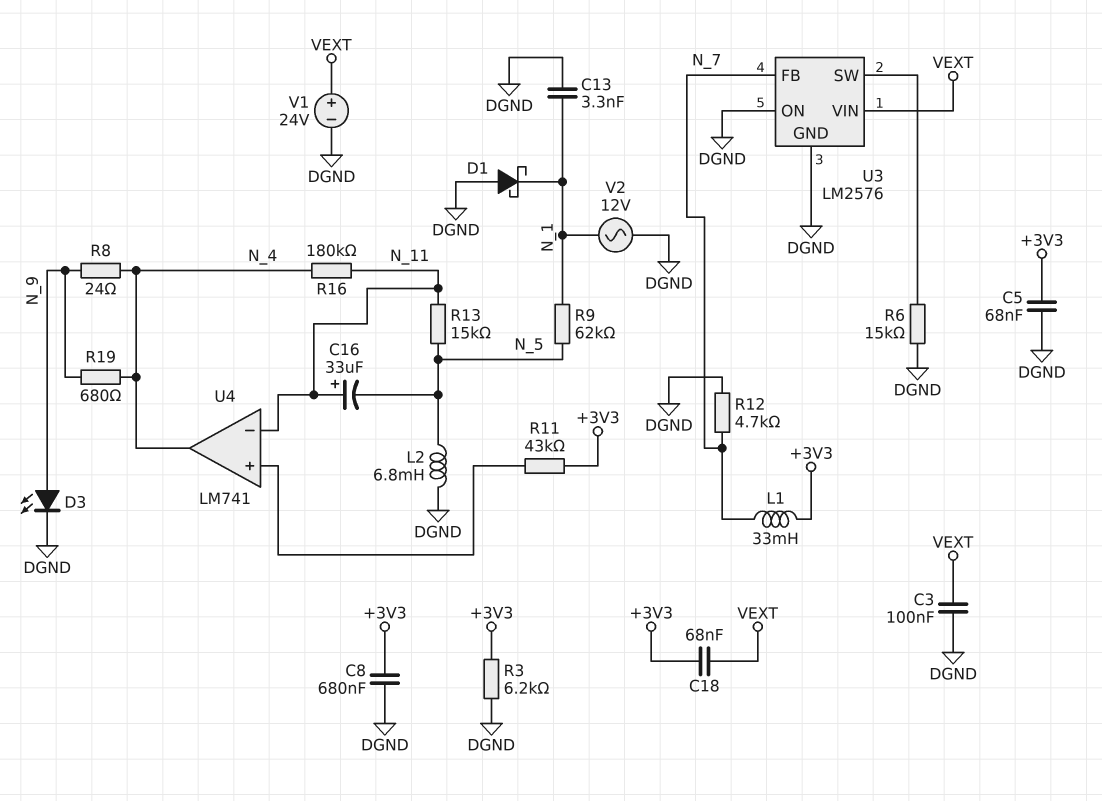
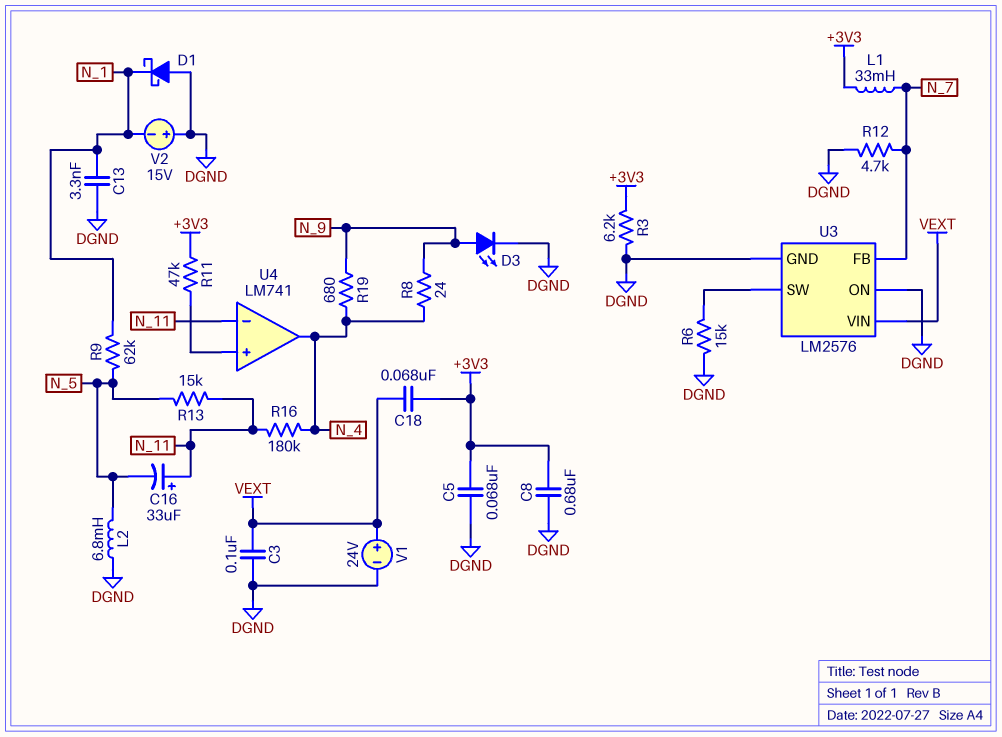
R11: 43k (+3V3, U4/in+) -> 47k (+3V3, U4/in+)
V2: AC 12V (DGND, N_1) -> 15V (plus DGND, minus N_1)

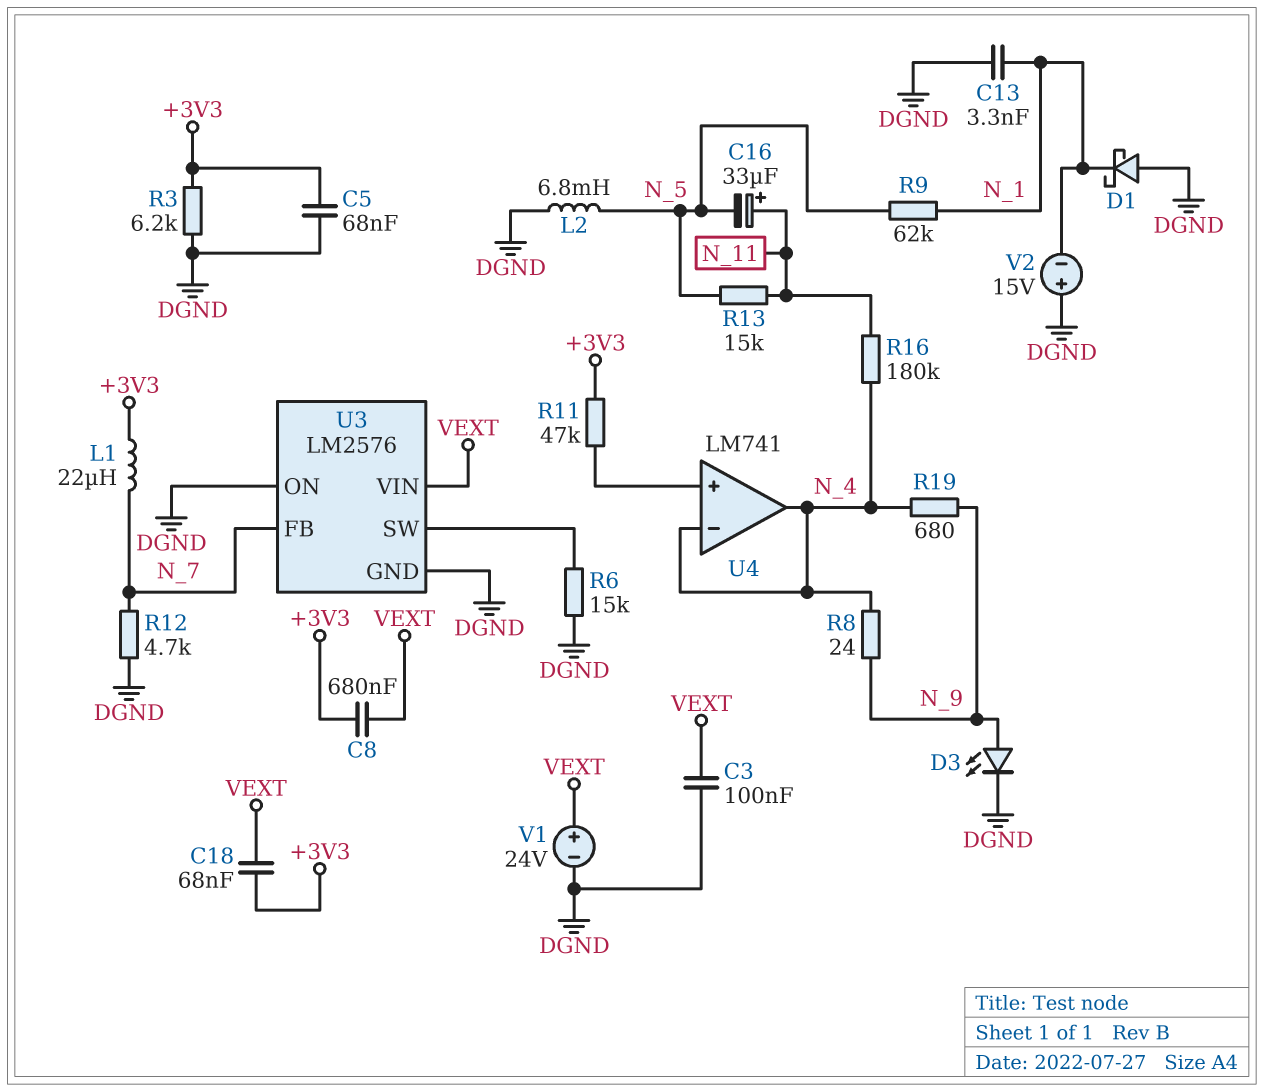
C8: 680nF (+3V3, DGND) -> 680nF (+3V3, VEXT)
L1: 33mH (+3V3, N_7) -> 22uH (+3V3, N_7)
U4 pin in-: N_11 -> N_4

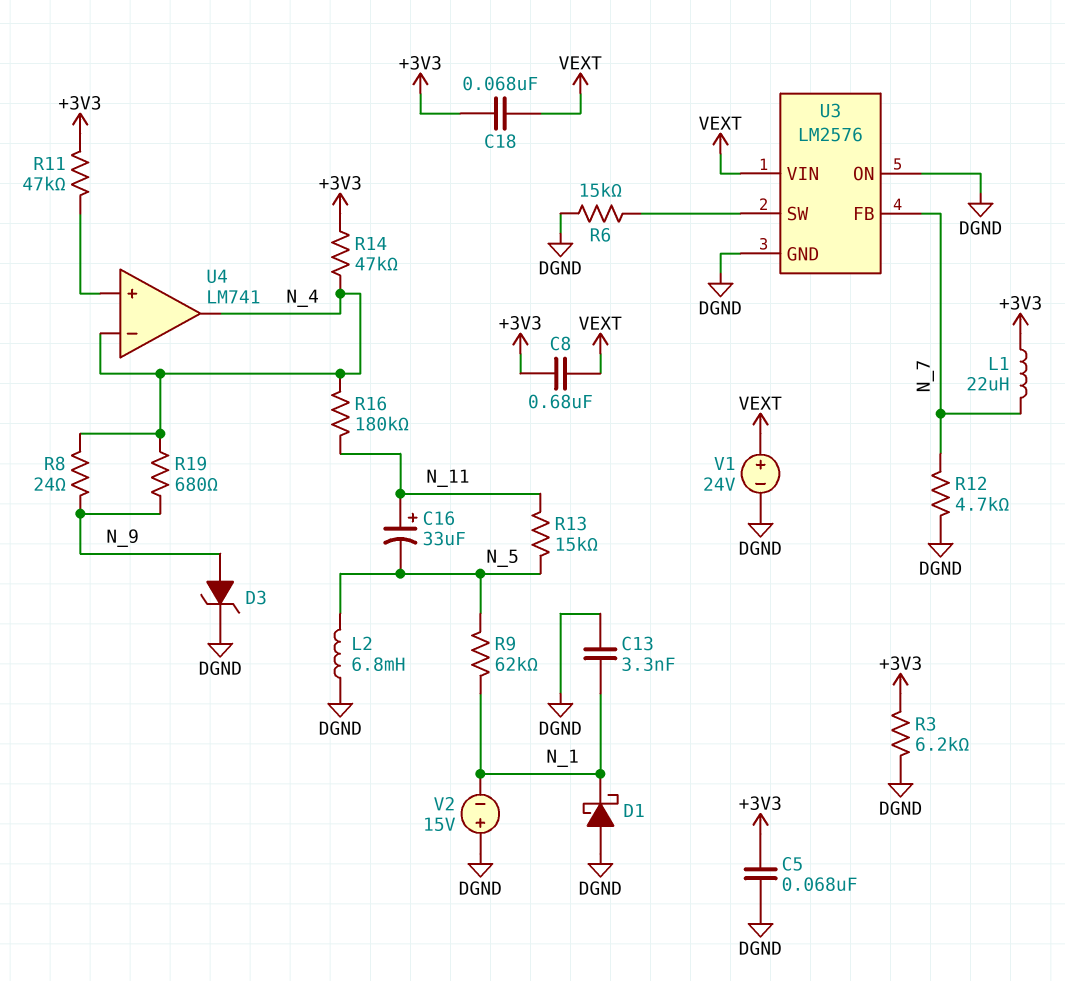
C3: 100nF (DGND, VEXT) -> none
D3: LED (A N_9, K DGND) -> zener (A N_9, K DGND)
R14: none -> 47k (+3V3, N_4)

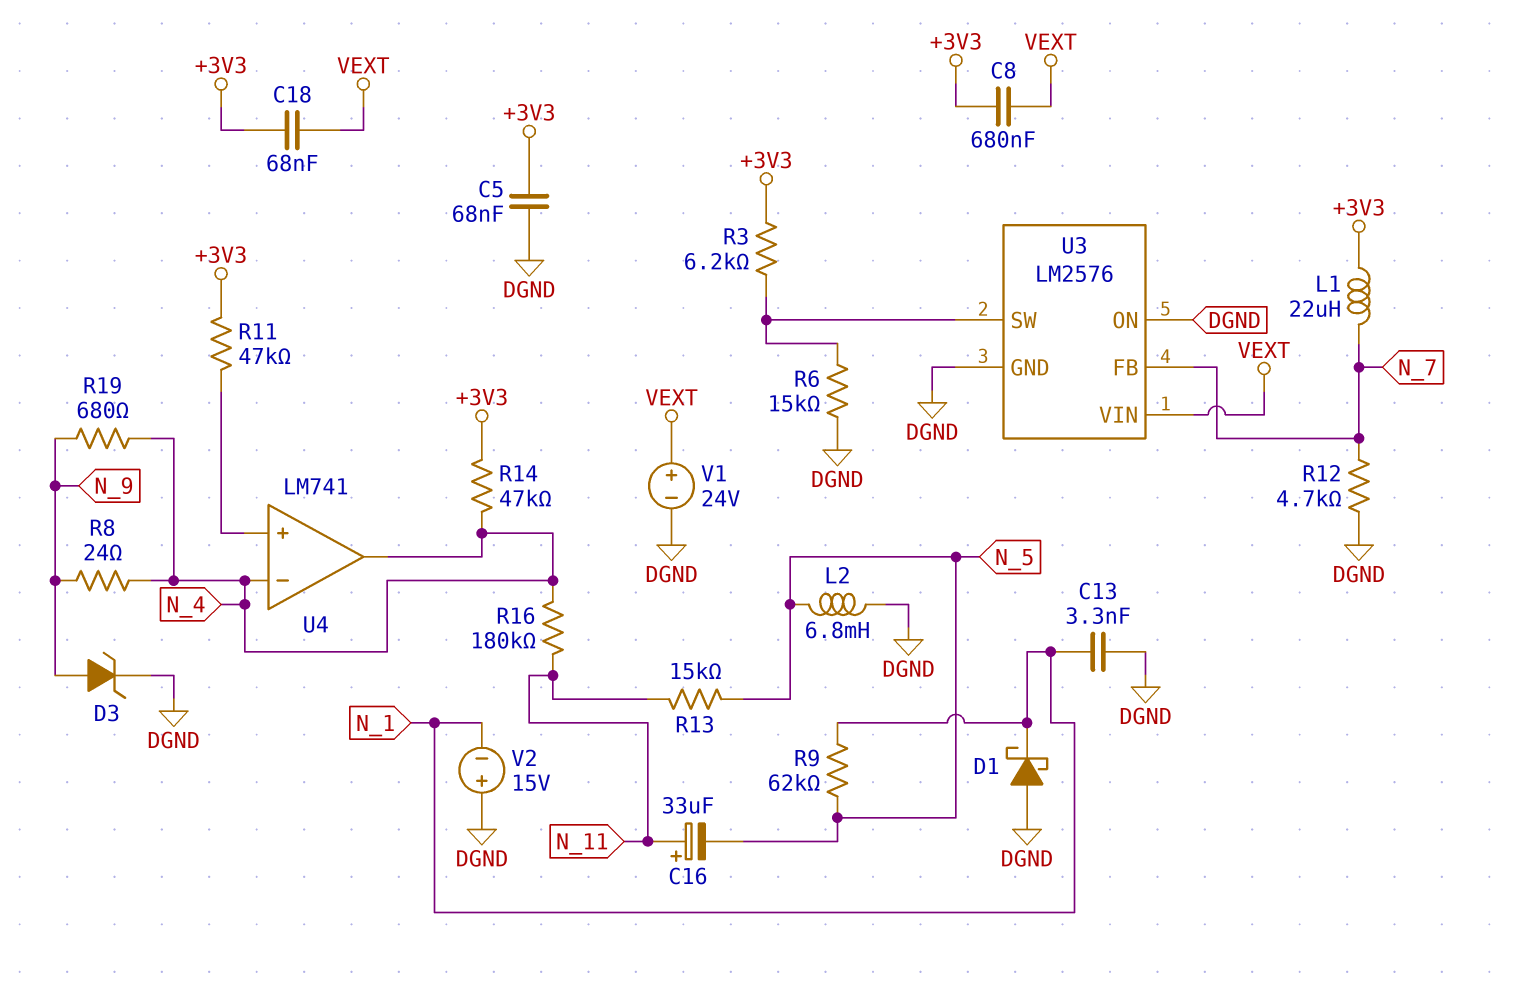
R3: 6.2k (+3V3, DGND) -> 6.2k (+3V3, U3/SW)

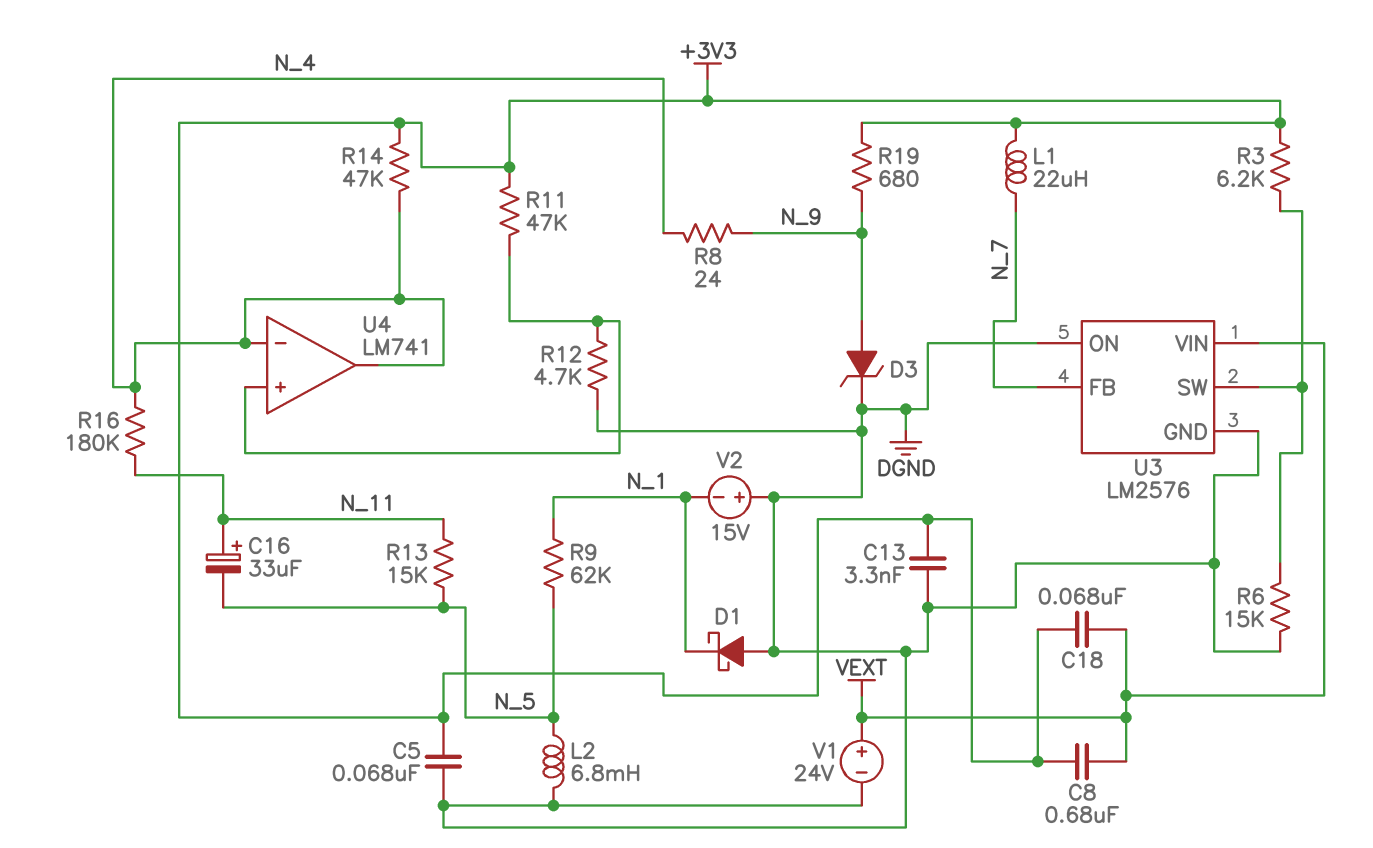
C13: 3.3nF (DGND, N_1) -> 3.3nF (+3V3, DGND)
R12: 4.7k (DGND, N_7) -> 4.7k (DGND, U4/in+)
R19: 680 (N_4, N_9) -> 680 (+3V3, N_9)

